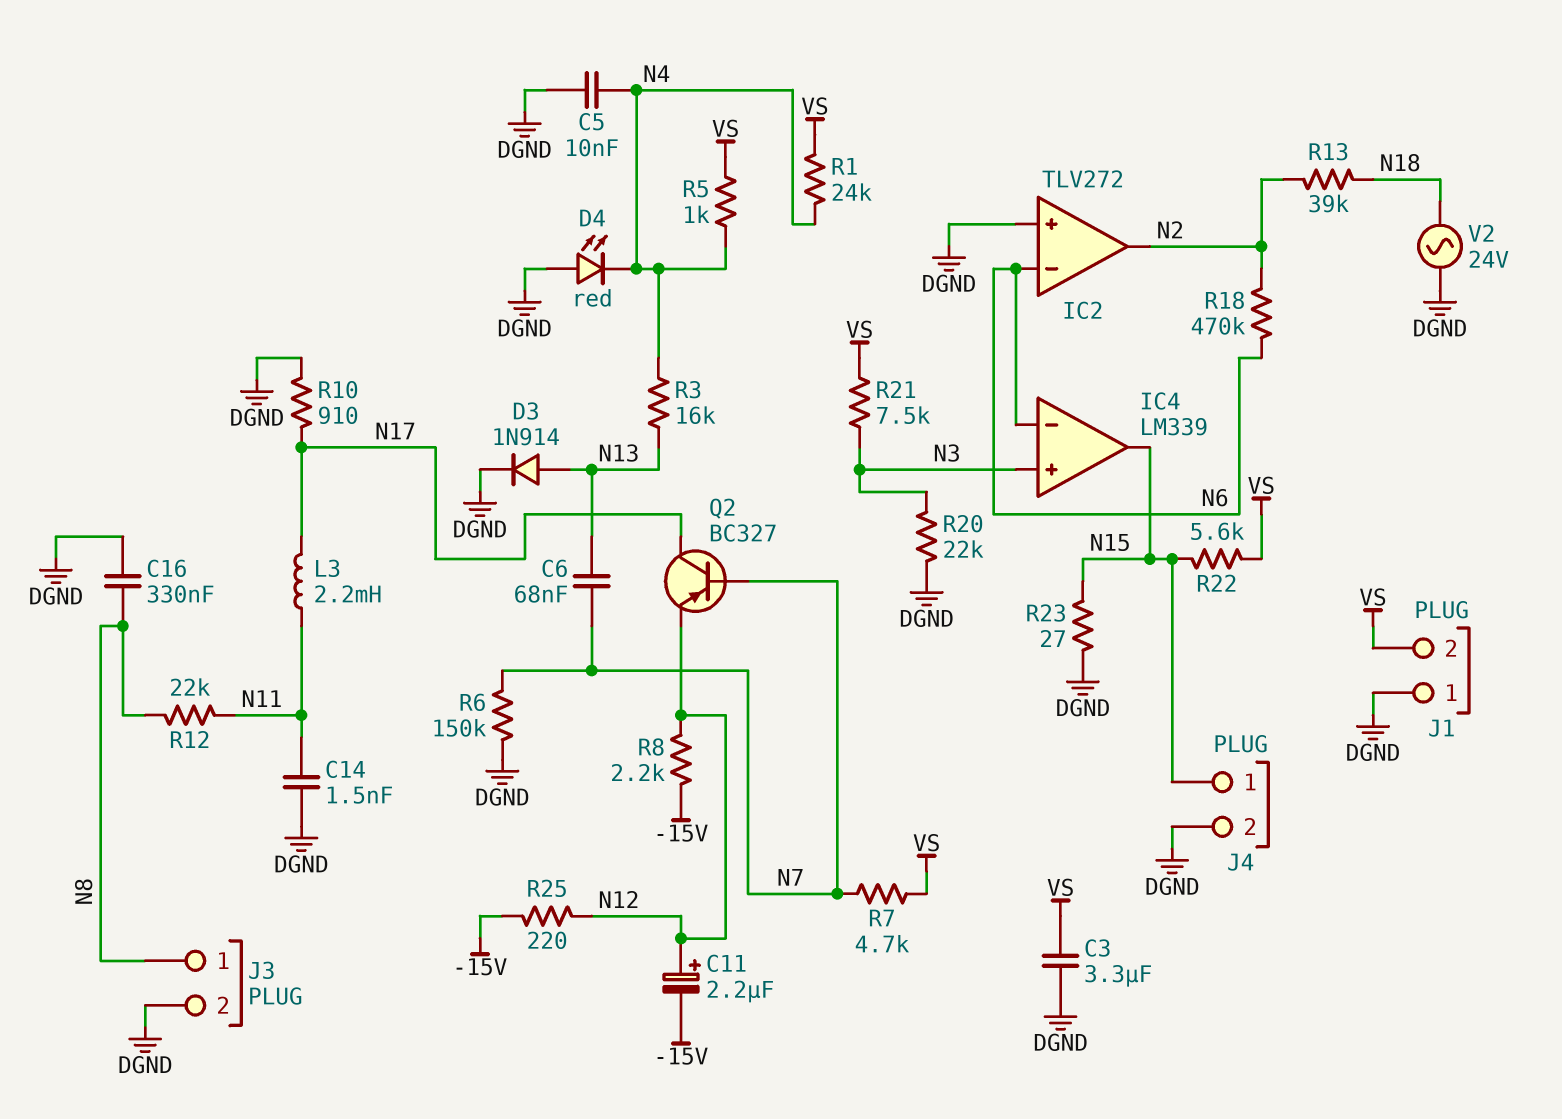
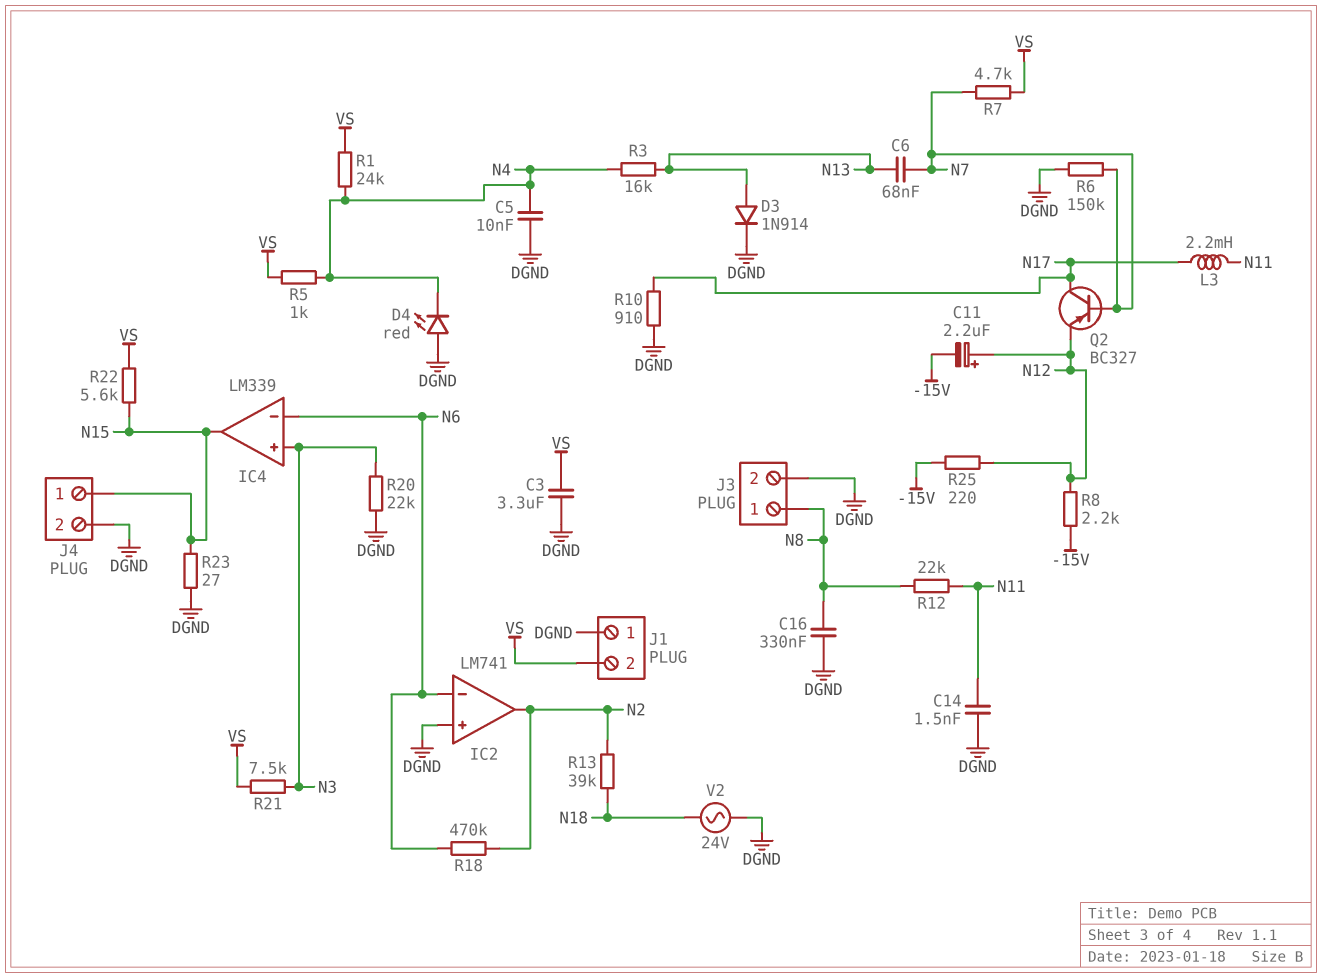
IC2: TLV272 -> LM741

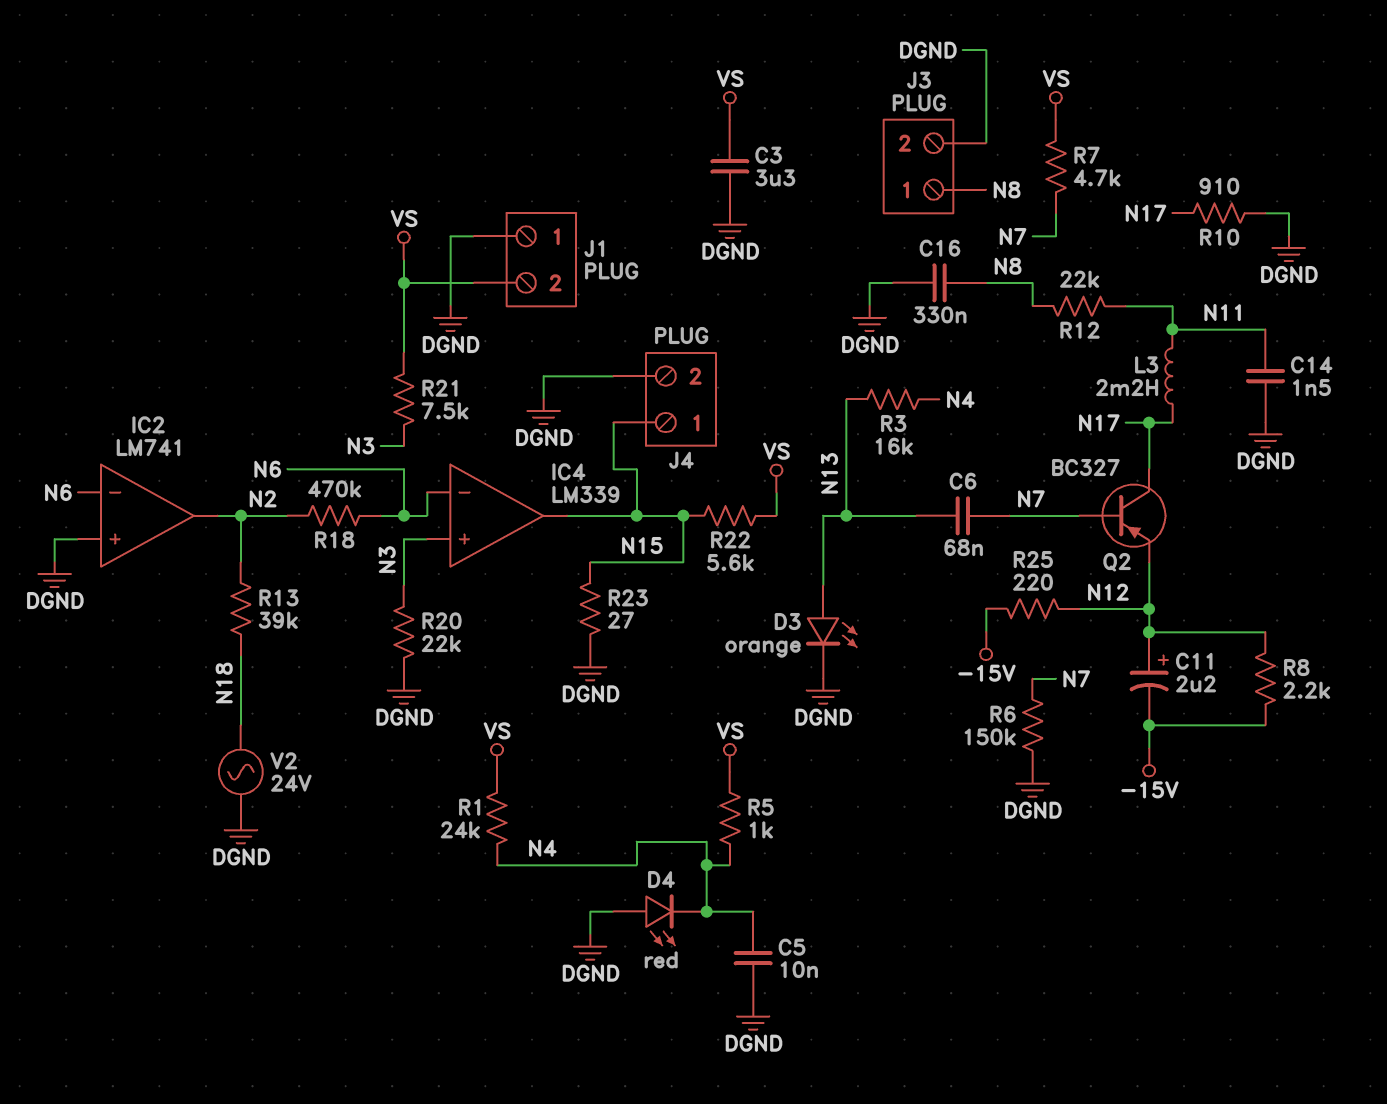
D3: diode 1N914 (A N13, K DGND) -> LED orange (A N13, K DGND)

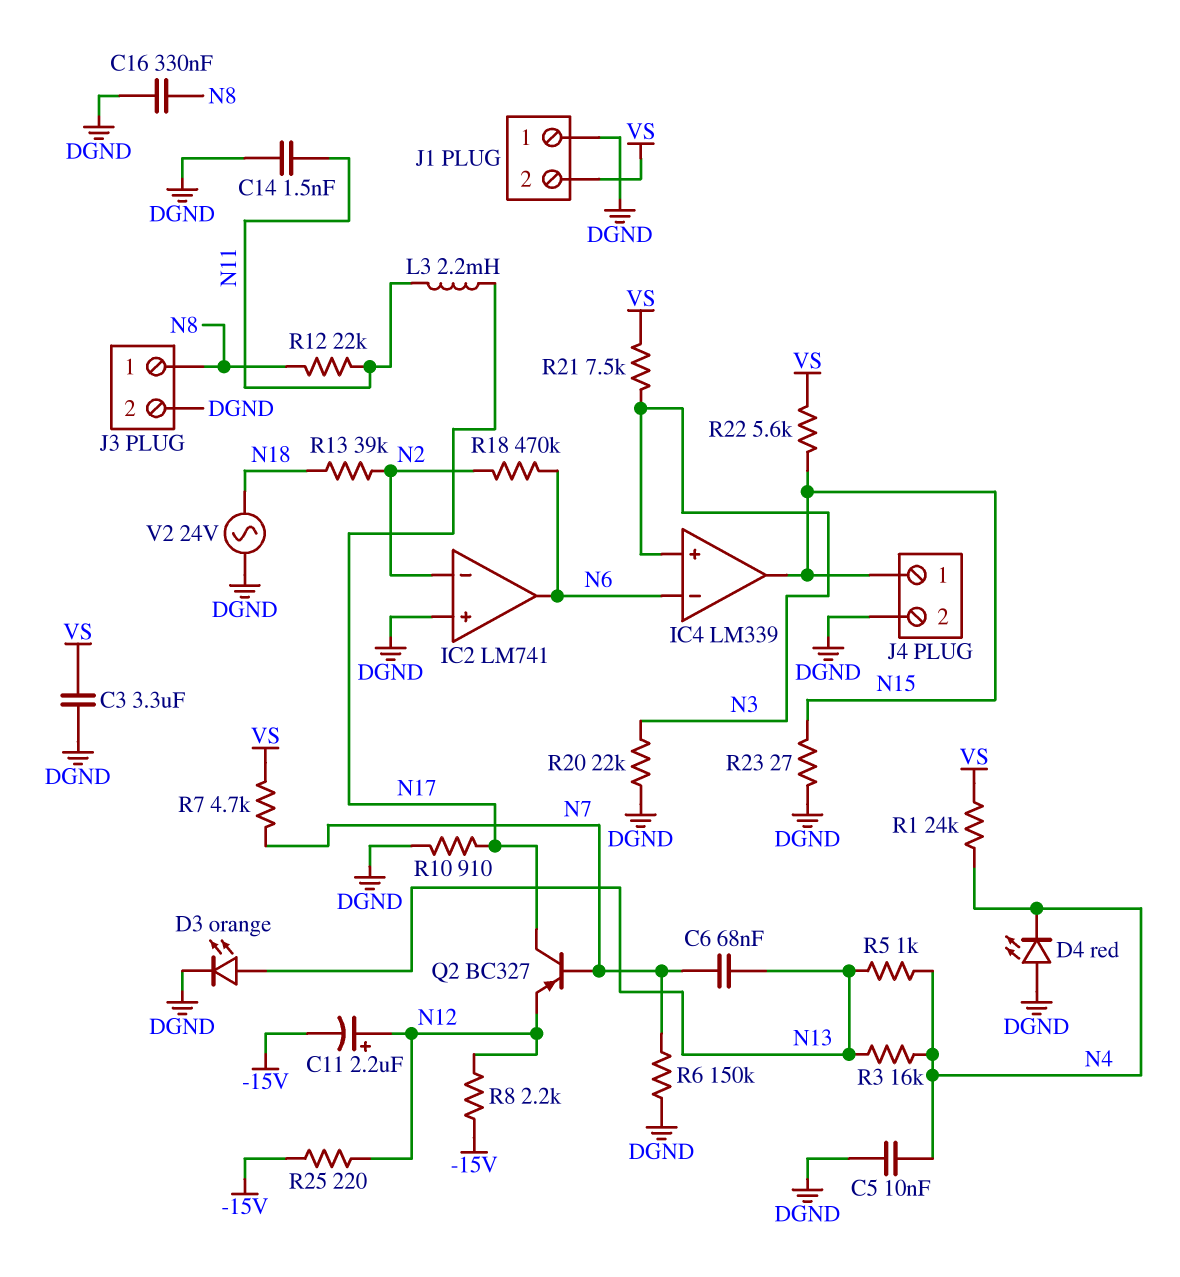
IC2 pin in-: N6 -> N2
IC2 pin out: N2 -> N6
R5: 1k (N4, VS) -> 1k (N4, N13)

